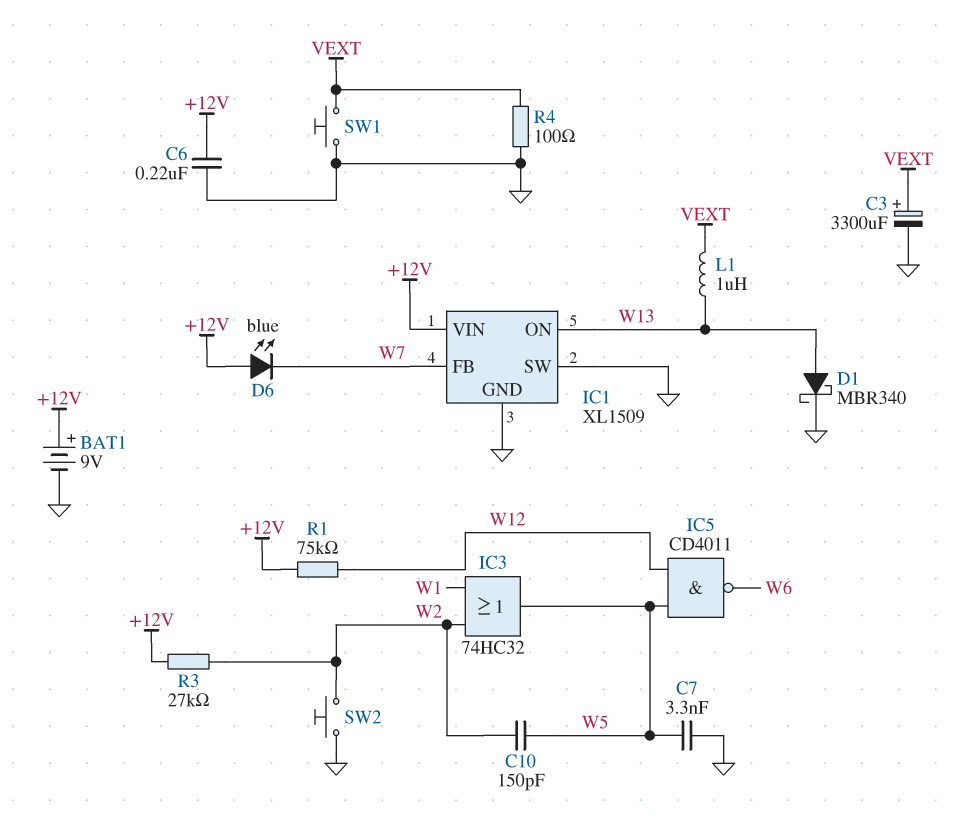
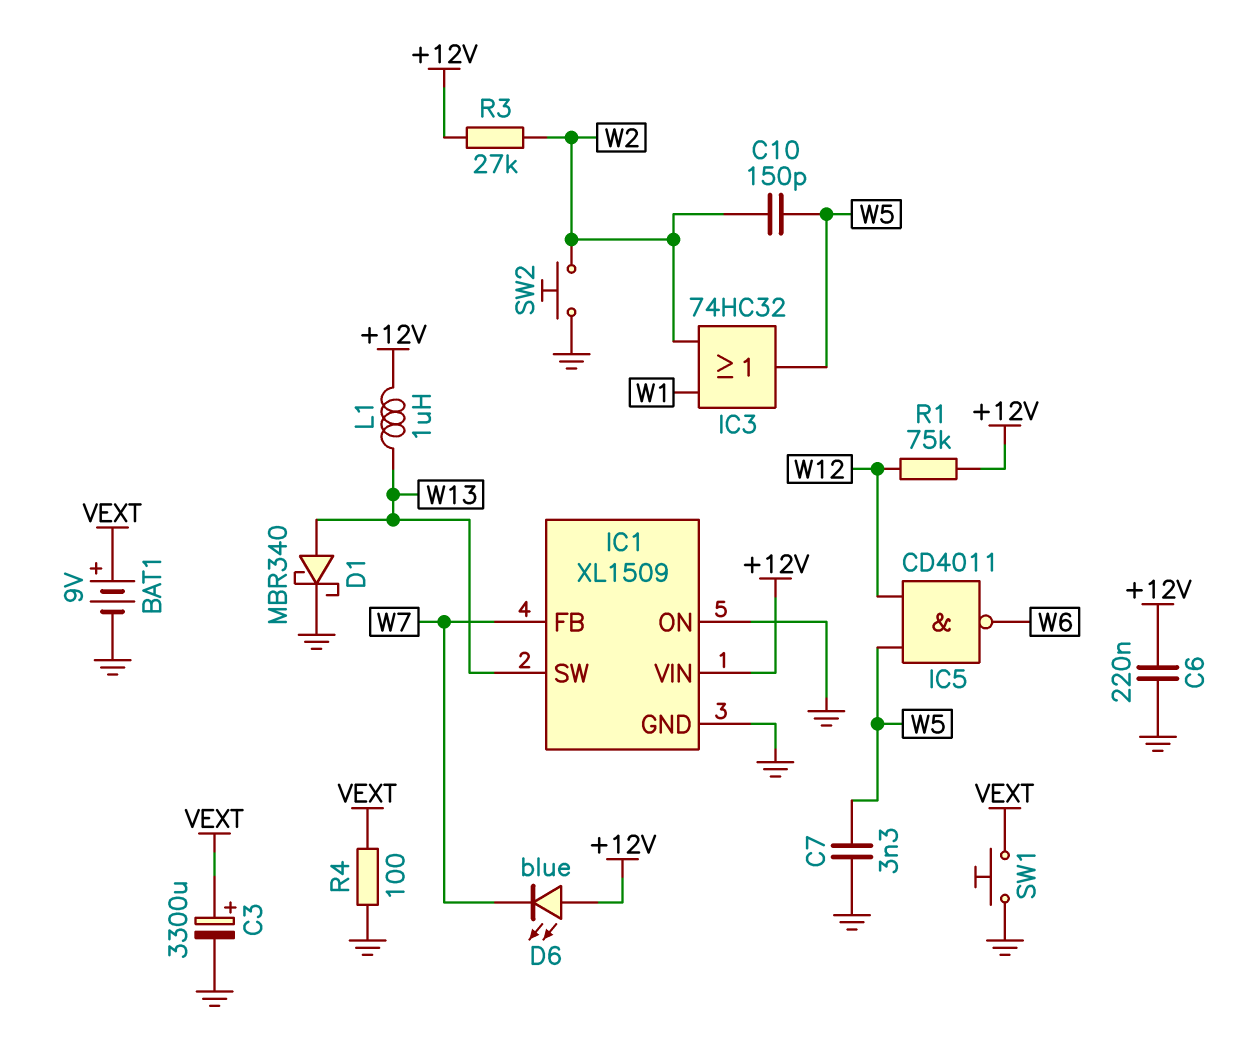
BAT1: 9V (plus +12V, minus GND) -> 9V (plus VEXT, minus GND)
IC1 pin ON: W13 -> GND
IC1 pin SW: GND -> W13
L1: 1uH (VEXT, W13) -> 1uH (+12V, W13)

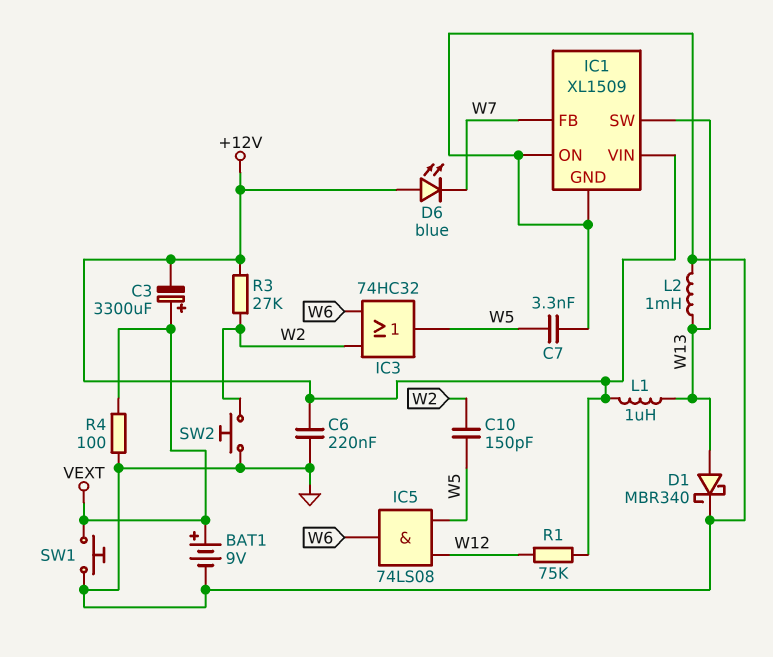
C3: 3300uF (plus VEXT, minus GND) -> 3300uF (plus VEXT, minus +12V)
IC3: OR 74HC32 (in W1, in W2, out W5) -> OR 74HC32 (in W2, in W6, out W5)
IC5: NAND CD4011 (in W5, in W12, out W6) -> AND 74LS08 (in W5, in W12, out W6)
L2: none -> 1mH (GND, W13)

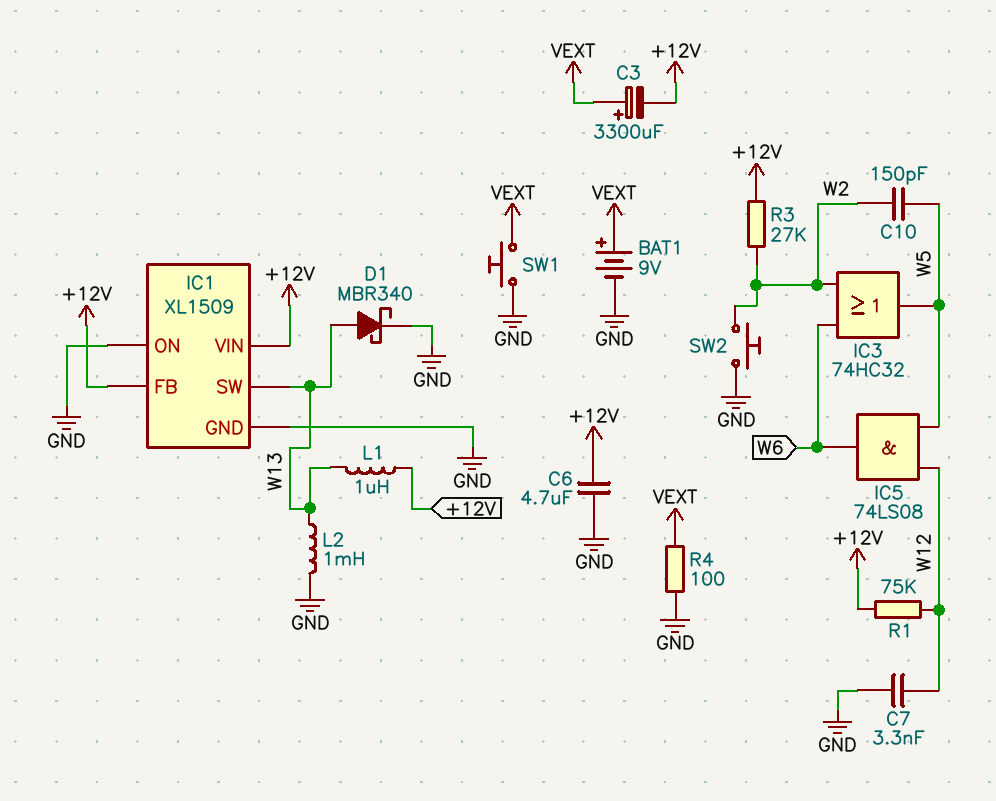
C6: 220nF (+12V, GND) -> 4.7uF (+12V, GND)
C7: 3.3nF (GND, W5) -> 3.3nF (GND, W12)
D6: LED blue (A +12V, K W7) -> none
IC1 pin FB: W7 -> +12V

